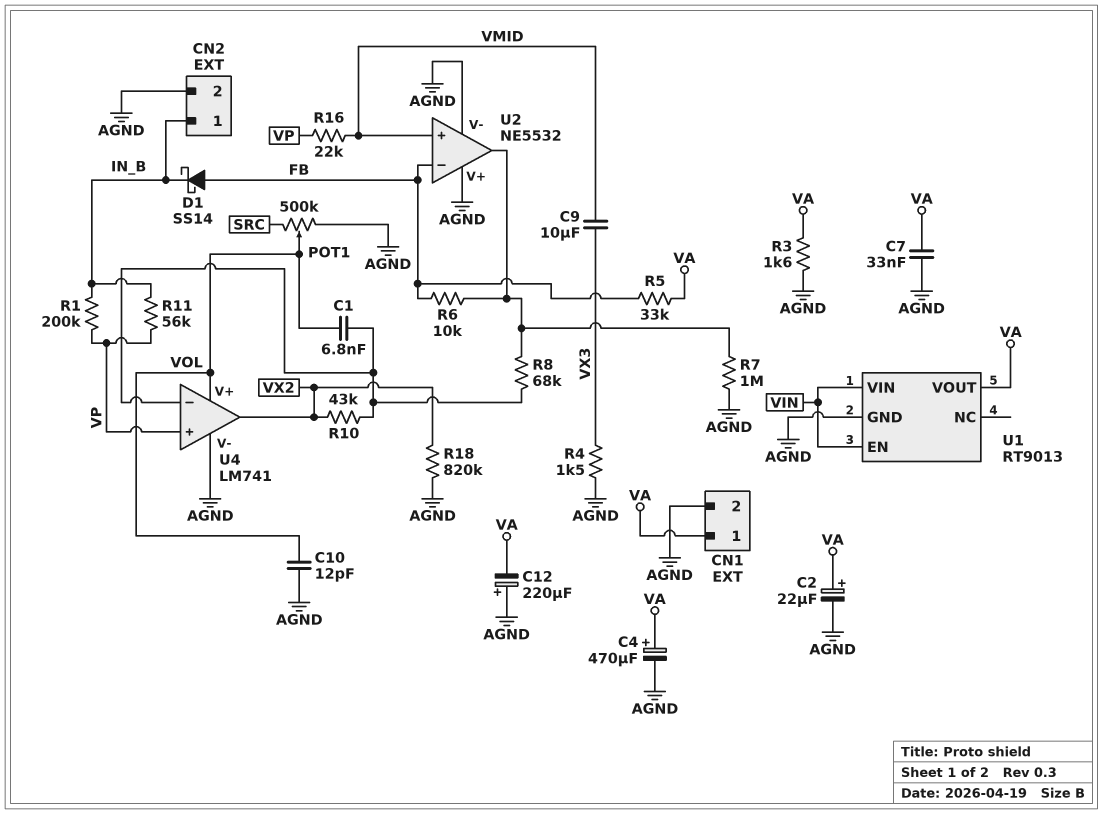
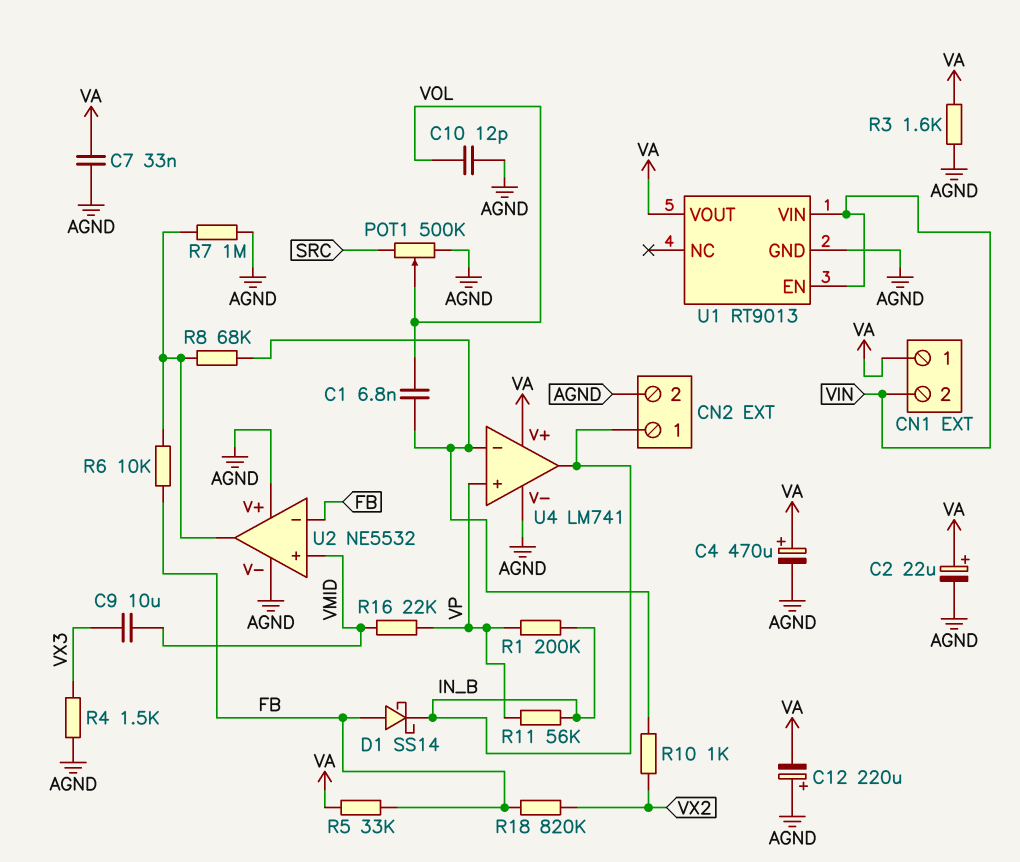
CN1 pin 2: AGND -> VIN
R10: 43k (U4/in-, VX2) -> 1k (U4/in-, VX2)
R18: 820k (AGND, VX2) -> 820k (FB, VX2)
U4 pin V+: VOL -> VA
U4 pin out: VX2 -> IN_B

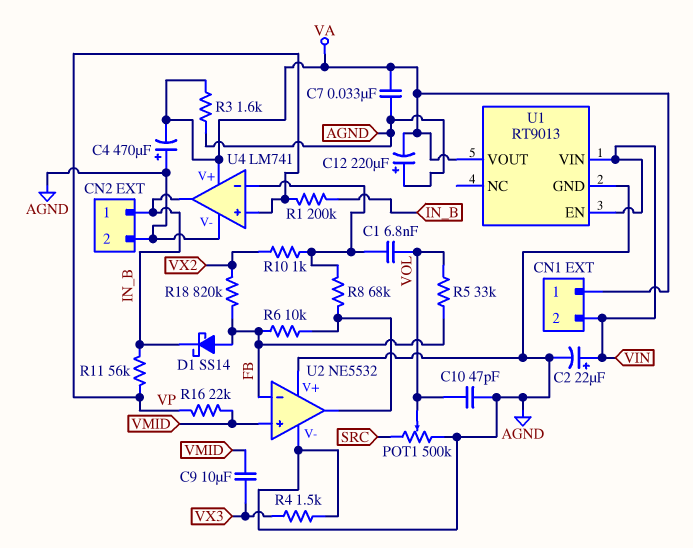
C2: 22uF (plus VA, minus AGND) -> 22uF (plus VIN, minus AGND)
C4: 470uF (plus VA, minus AGND) -> 470uF (plus AGND, minus VA)
C10: 12pF (AGND, VOL) -> 47pF (AGND, VOL)
R5: 33k (FB, VA) -> 33k (FB, VOL)
R7: 1M (AGND, U2/out) -> none

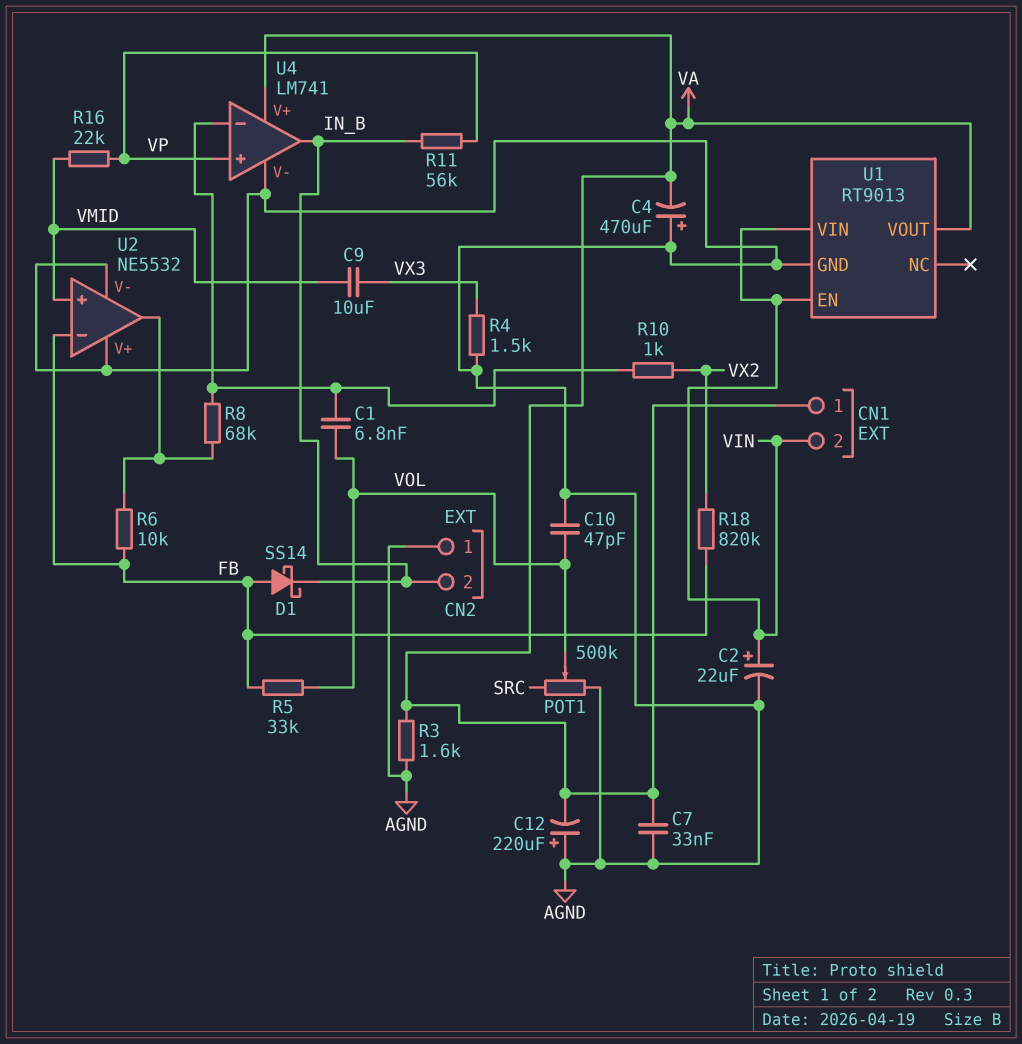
CN2 pin 1: IN_B -> AGND
CN2 pin 2: AGND -> IN_B
R1: 200k (IN_B, VP) -> none

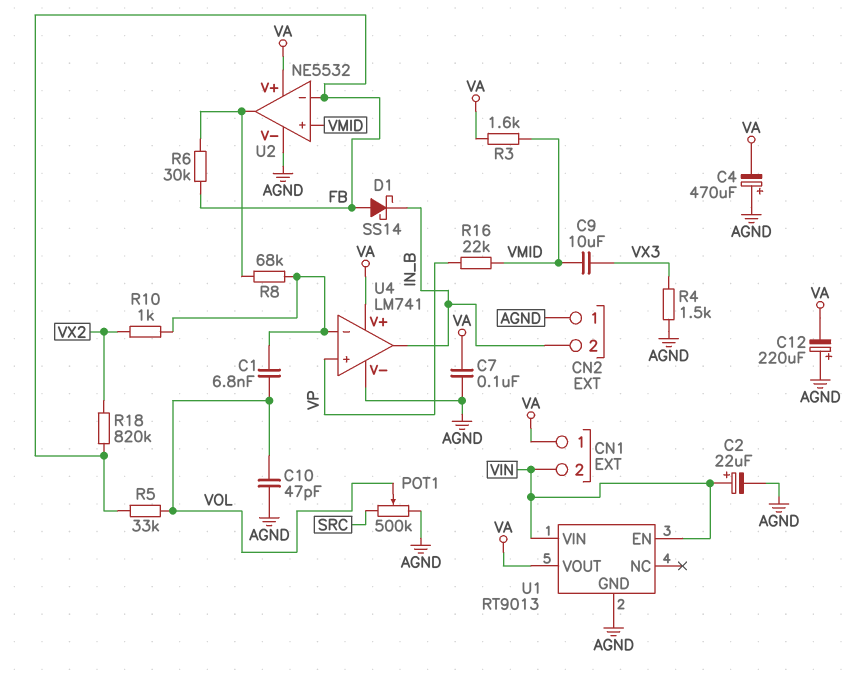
C7: 33nF (AGND, VA) -> 100nF (AGND, VA)
R3: 1.6k (AGND, VA) -> 1.6k (VA, VMID)
R6: 10k (FB, U2/out) -> 30k (FB, U2/out)
R11: 56k (IN_B, VP) -> none
U2 pin V+: AGND -> VA

